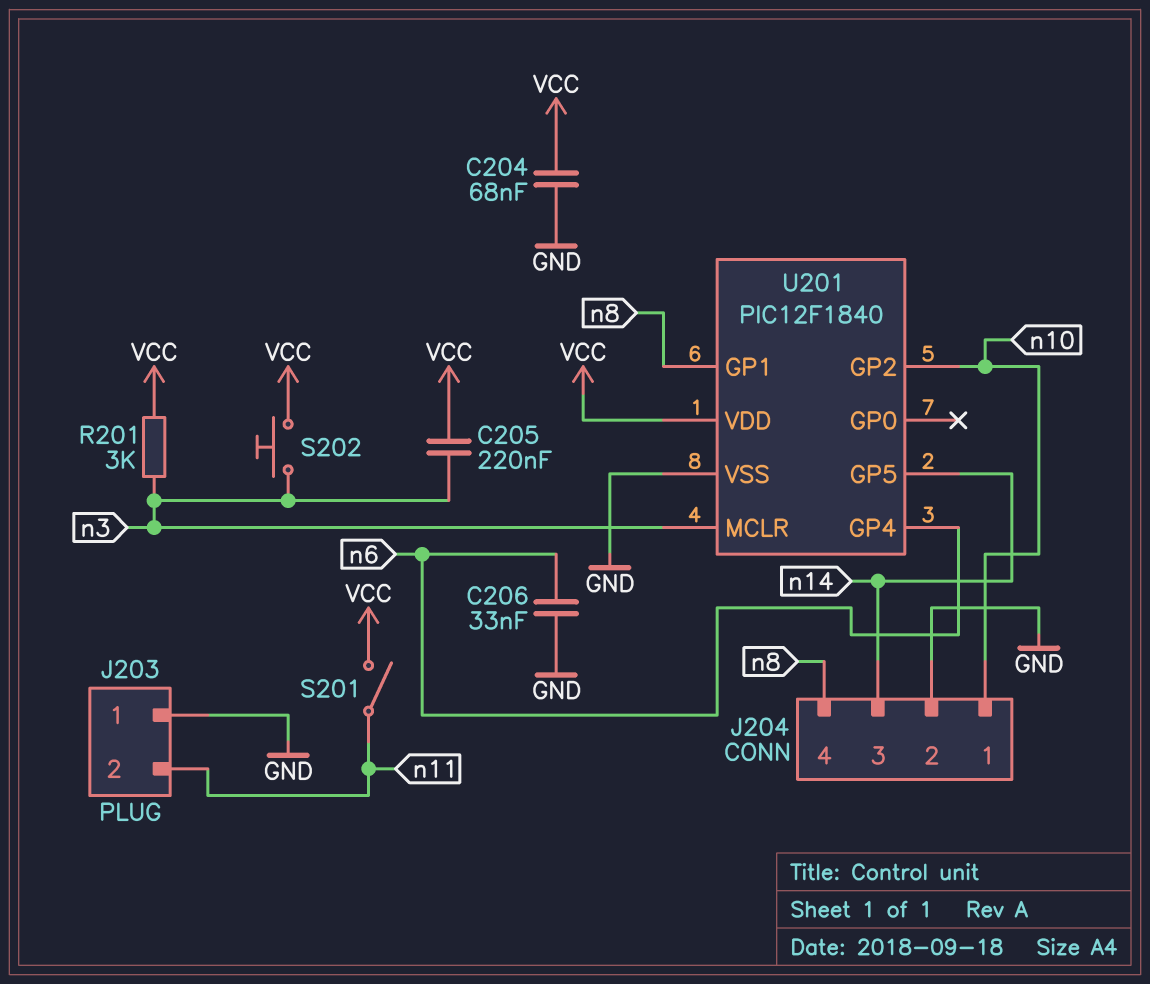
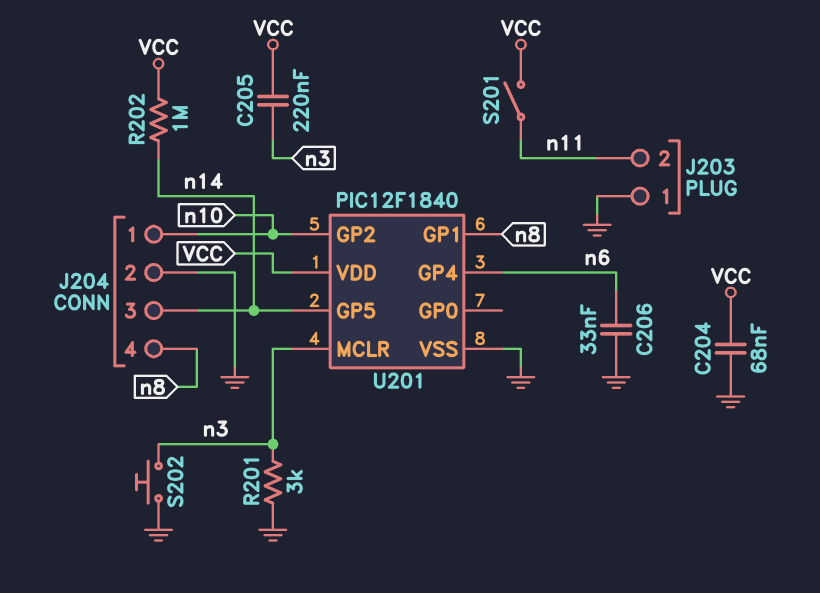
R201: 3k (VCC, n3) -> 3k (GND, n3)
R202: none -> 1M (VCC, n14)
S202: button (VCC, n3) -> button (GND, n3)

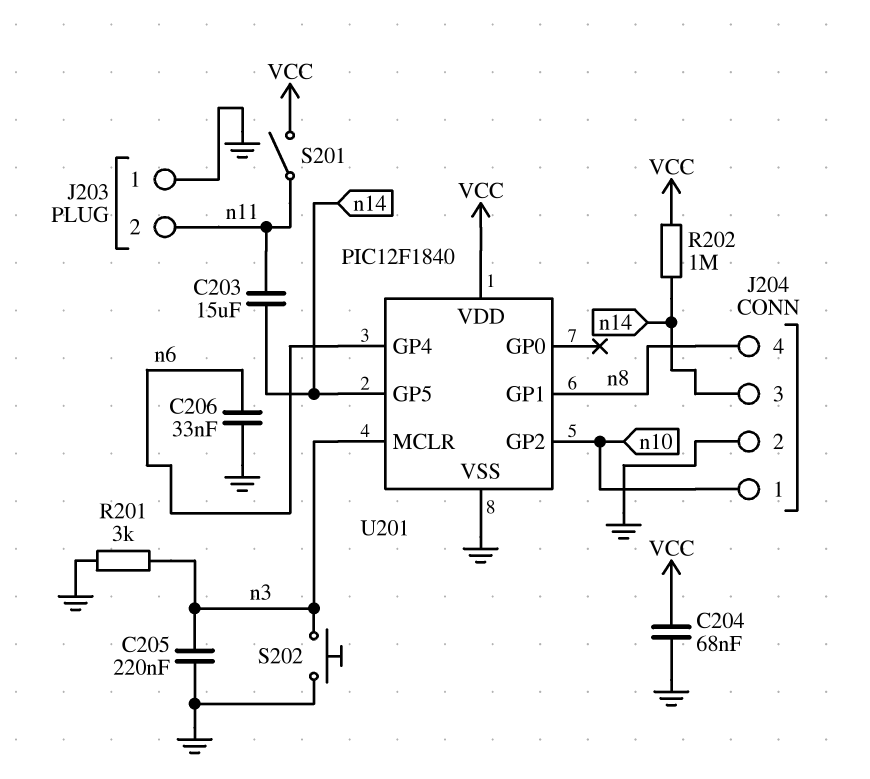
C203: none -> 15uF (n11, n14)
C205: 220nF (VCC, n3) -> 220nF (GND, n3)

